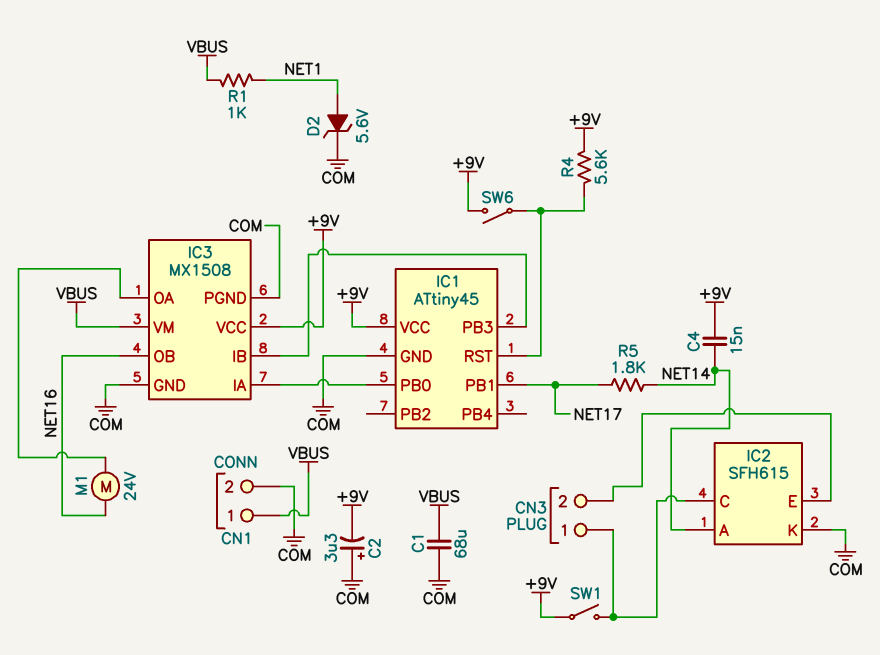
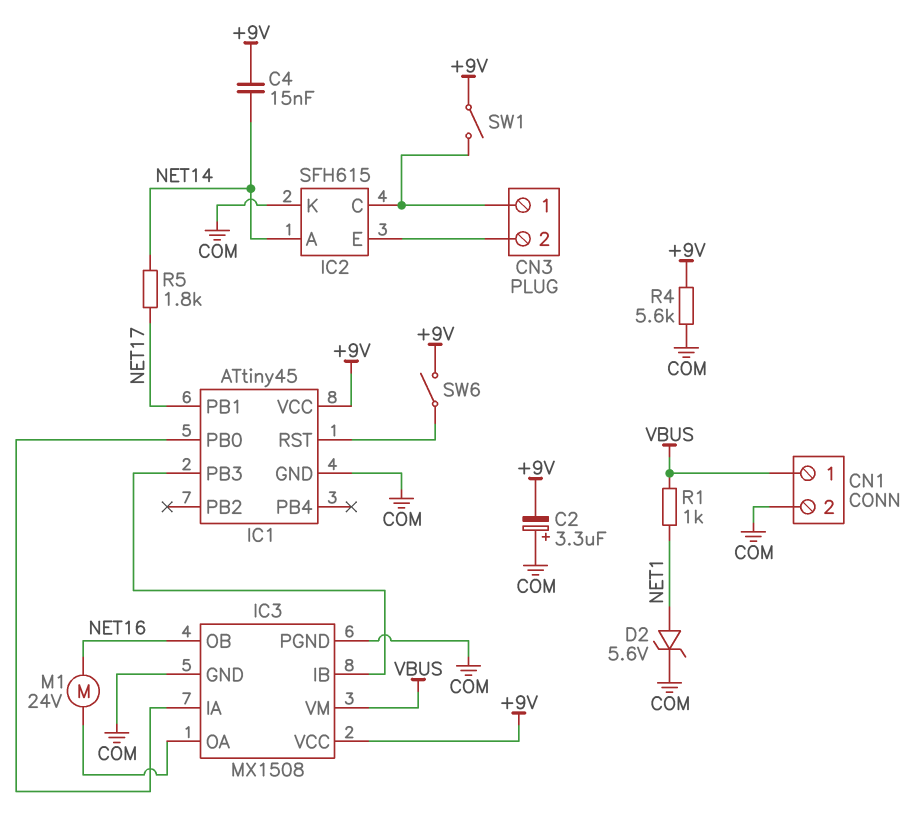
C1: 68uF (COM, VBUS) -> none
R4: 5.6k (+9V, IC1/RST) -> 5.6k (+9V, COM)

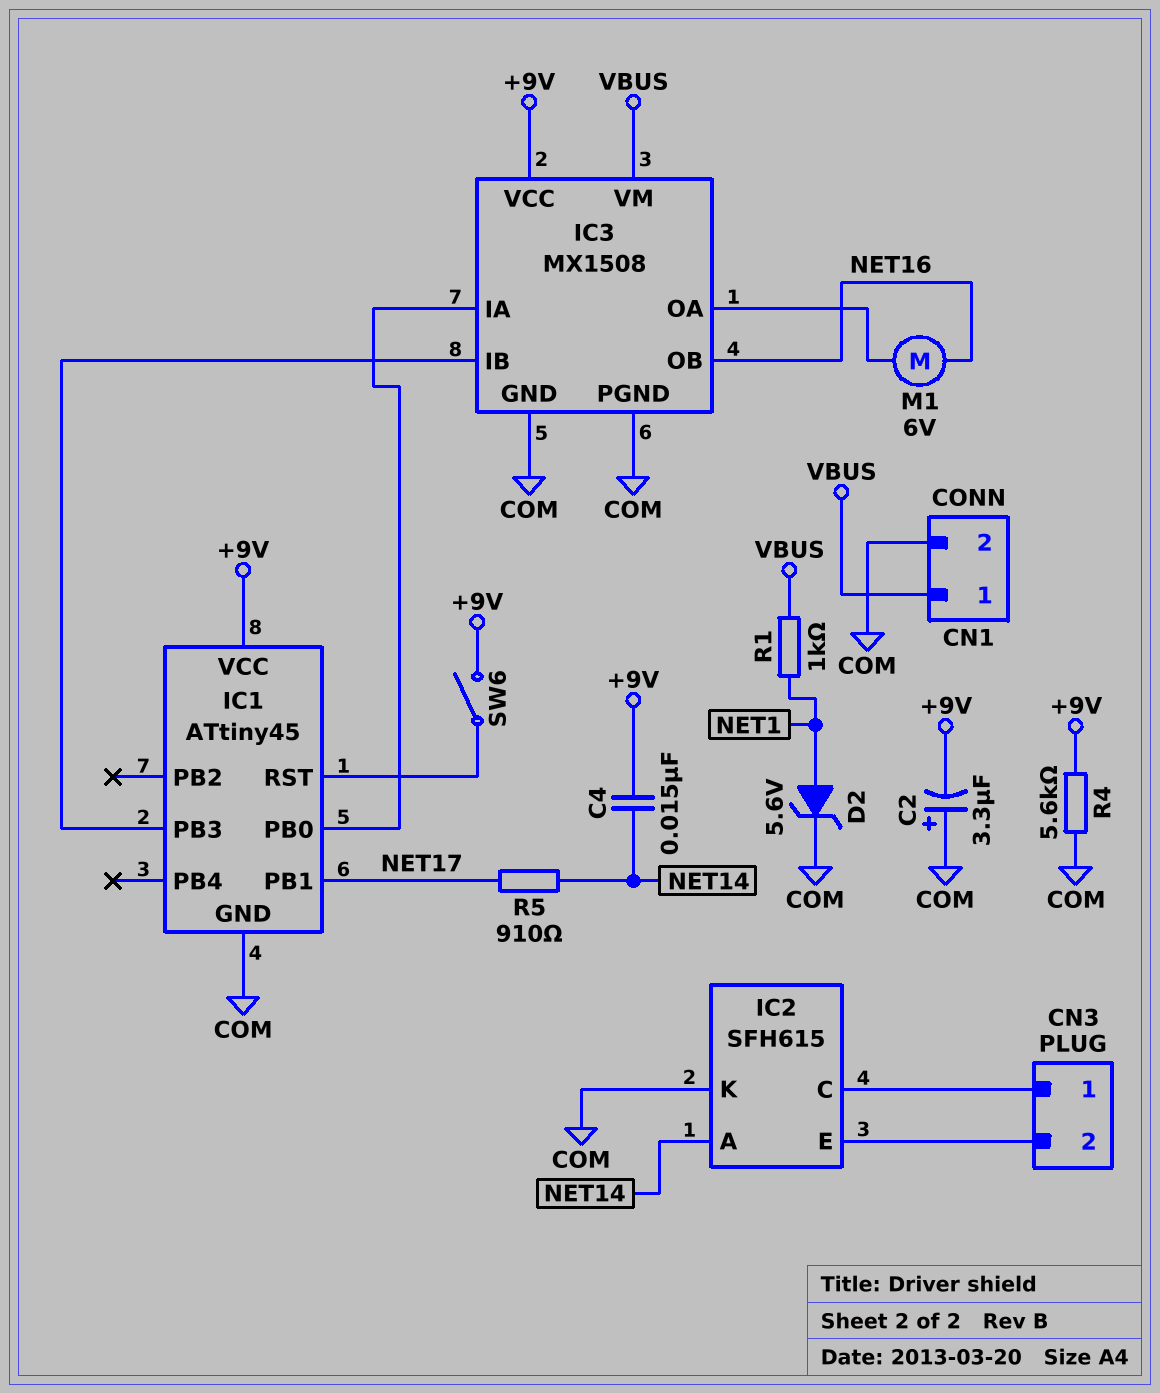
M1: motor 24V (IC3/OA, NET16) -> motor 6V (IC3/OA, NET16)
R5: 1.8k (NET14, NET17) -> 910 (NET14, NET17)
SW1: switch (+9V, CN3/1) -> none

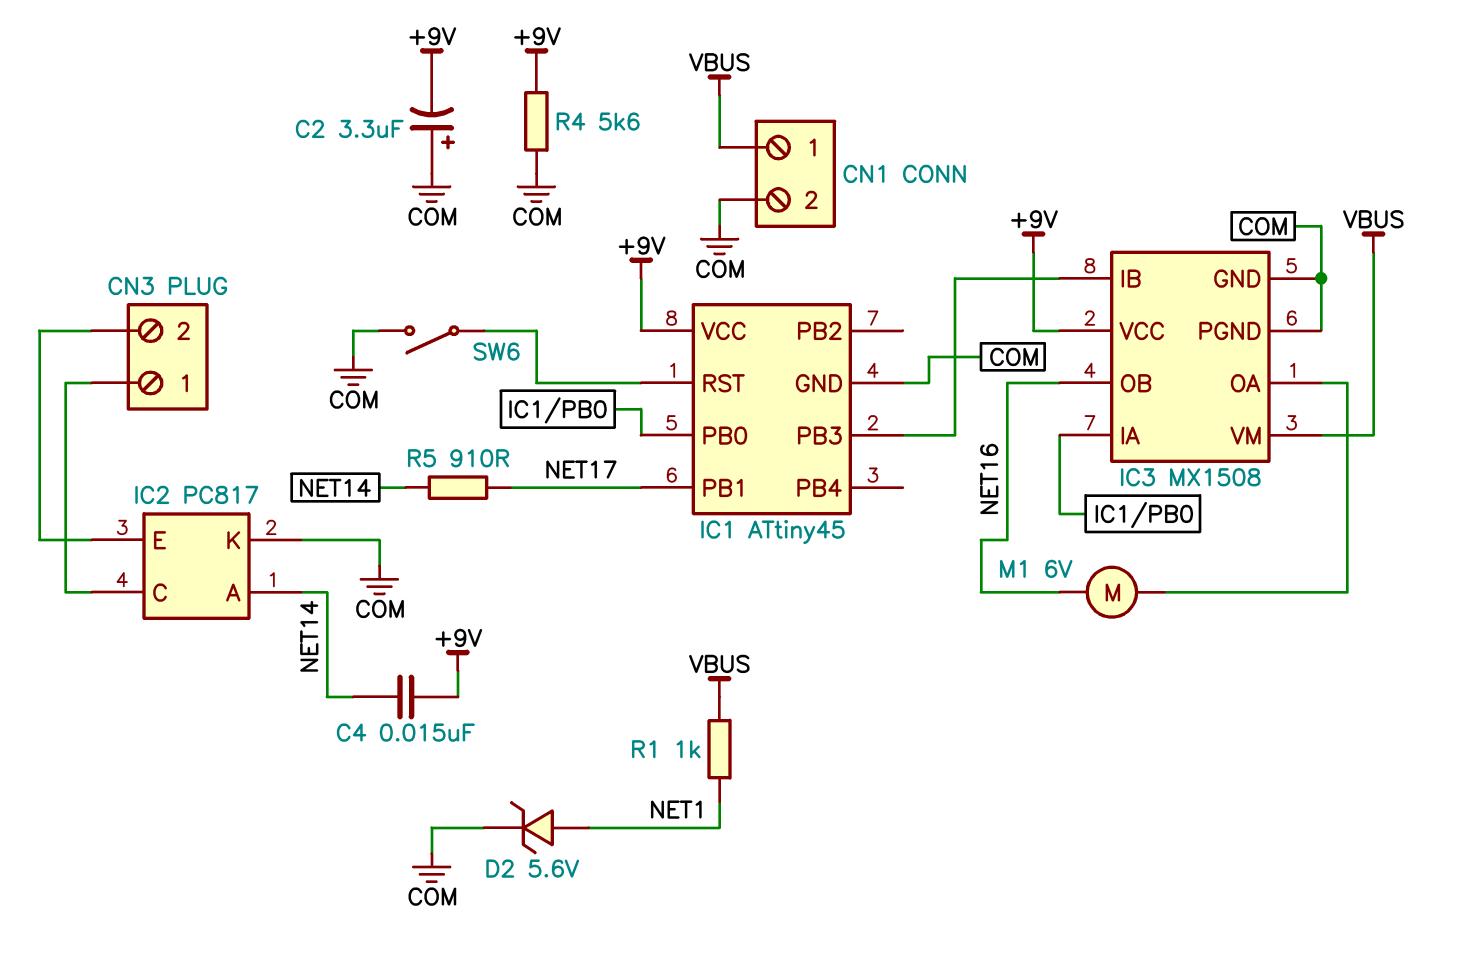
IC2: SFH615 -> PC817
SW6: switch (+9V, IC1/RST) -> switch (COM, IC1/RST)

